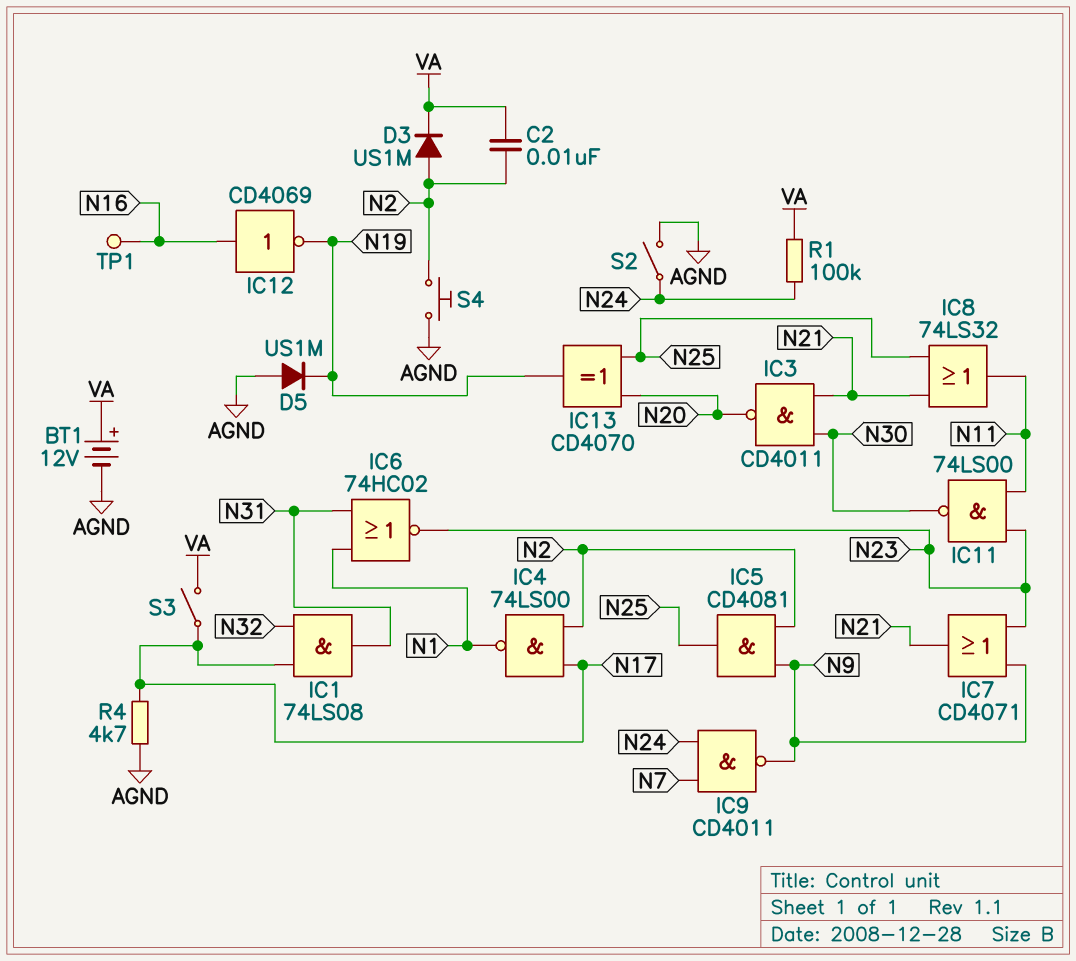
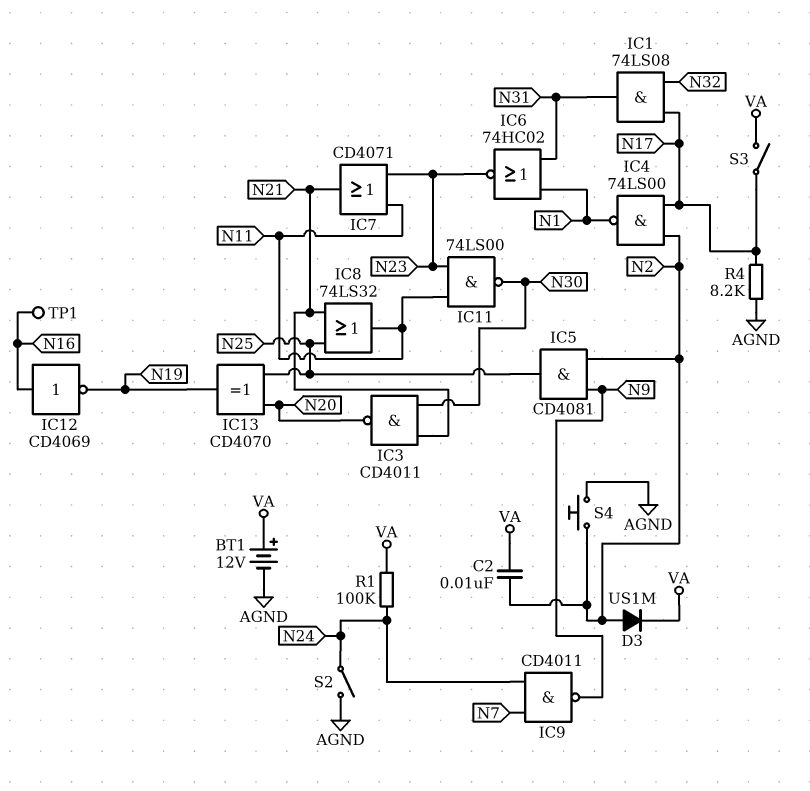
D5: diode US1M (A AGND, K N19) -> none
IC7: OR CD4071 (in N9, in N23, out N21) -> OR CD4071 (in N11, in N23, out N21)
R4: 4.7k (AGND, N17) -> 8.2k (AGND, N17)

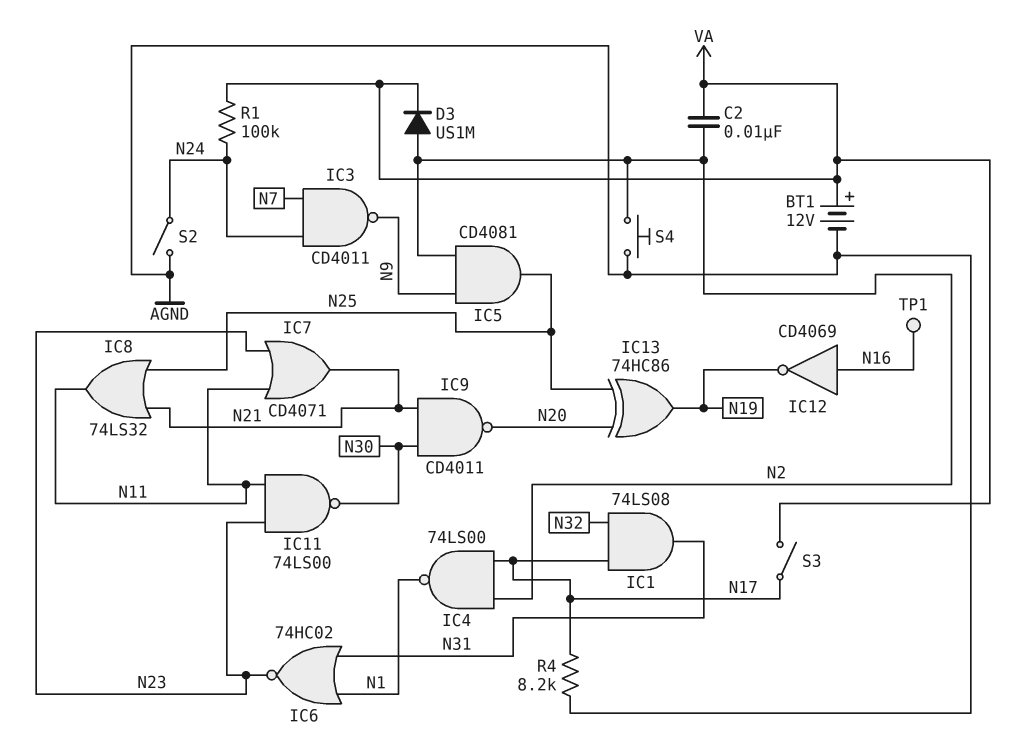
IC3: NAND CD4011 (in N21, in N30, out N20) -> NAND CD4011 (in N7, in N24, out N9)
IC9: NAND CD4011 (in N7, in N24, out N9) -> NAND CD4011 (in N21, in N30, out N20)
IC13: XOR CD4070 (in N20, in N25, out N19) -> XOR 74HC86 (in N20, in N25, out N19)

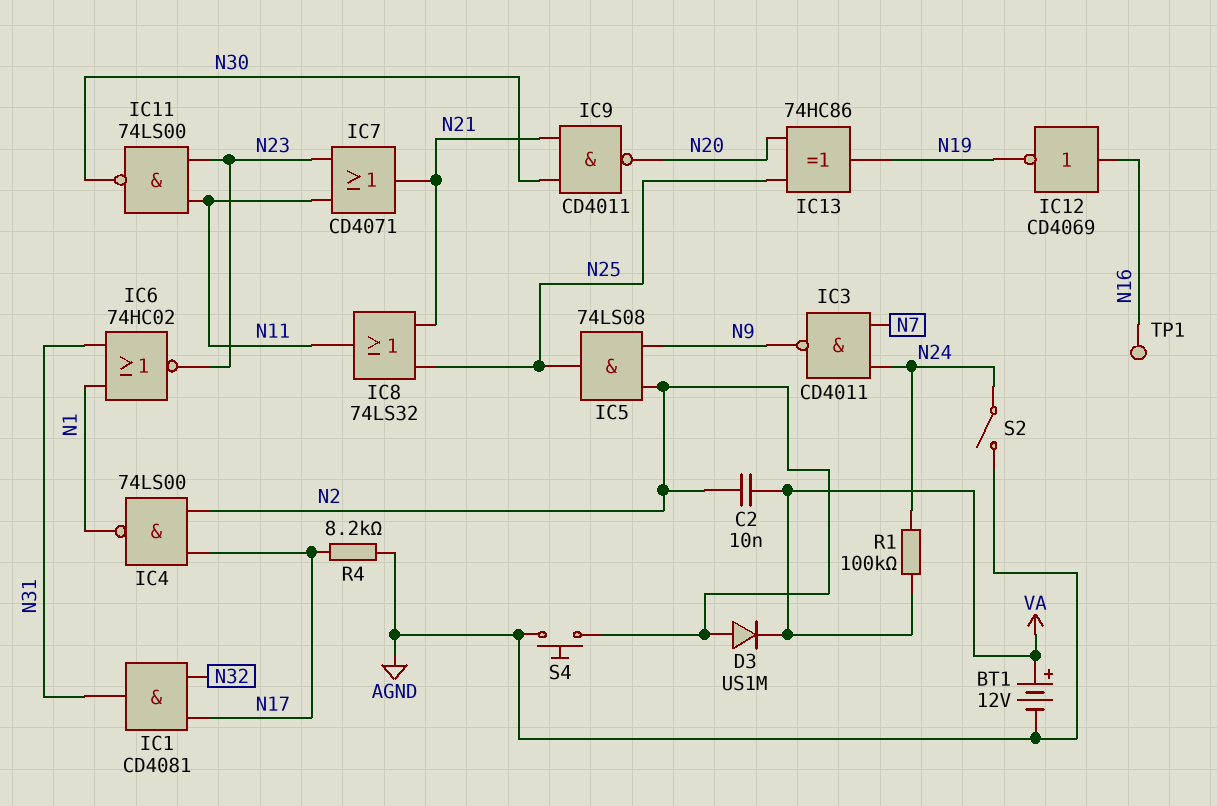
IC1: AND 74LS08 (in N17, in N32, out N31) -> AND CD4081 (in N17, in N32, out N31)
IC5: AND CD4081 (in N2, in N9, out N25) -> AND 74LS08 (in N2, in N9, out N25)
S3: switch (N17, VA) -> none

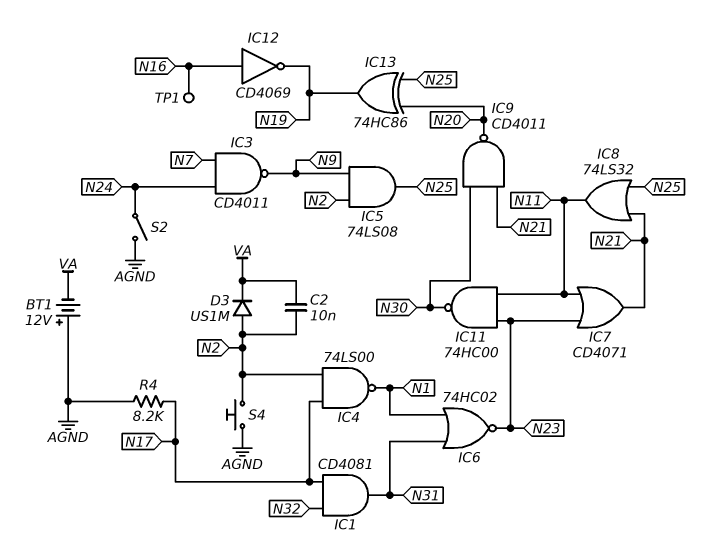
BT1: 12V (plus VA, minus AGND) -> 12V (plus AGND, minus VA)
IC11: NAND 74LS00 (in N11, in N23, out N30) -> NAND 74HC00 (in N11, in N23, out N30)
R1: 100k (N24, VA) -> none

